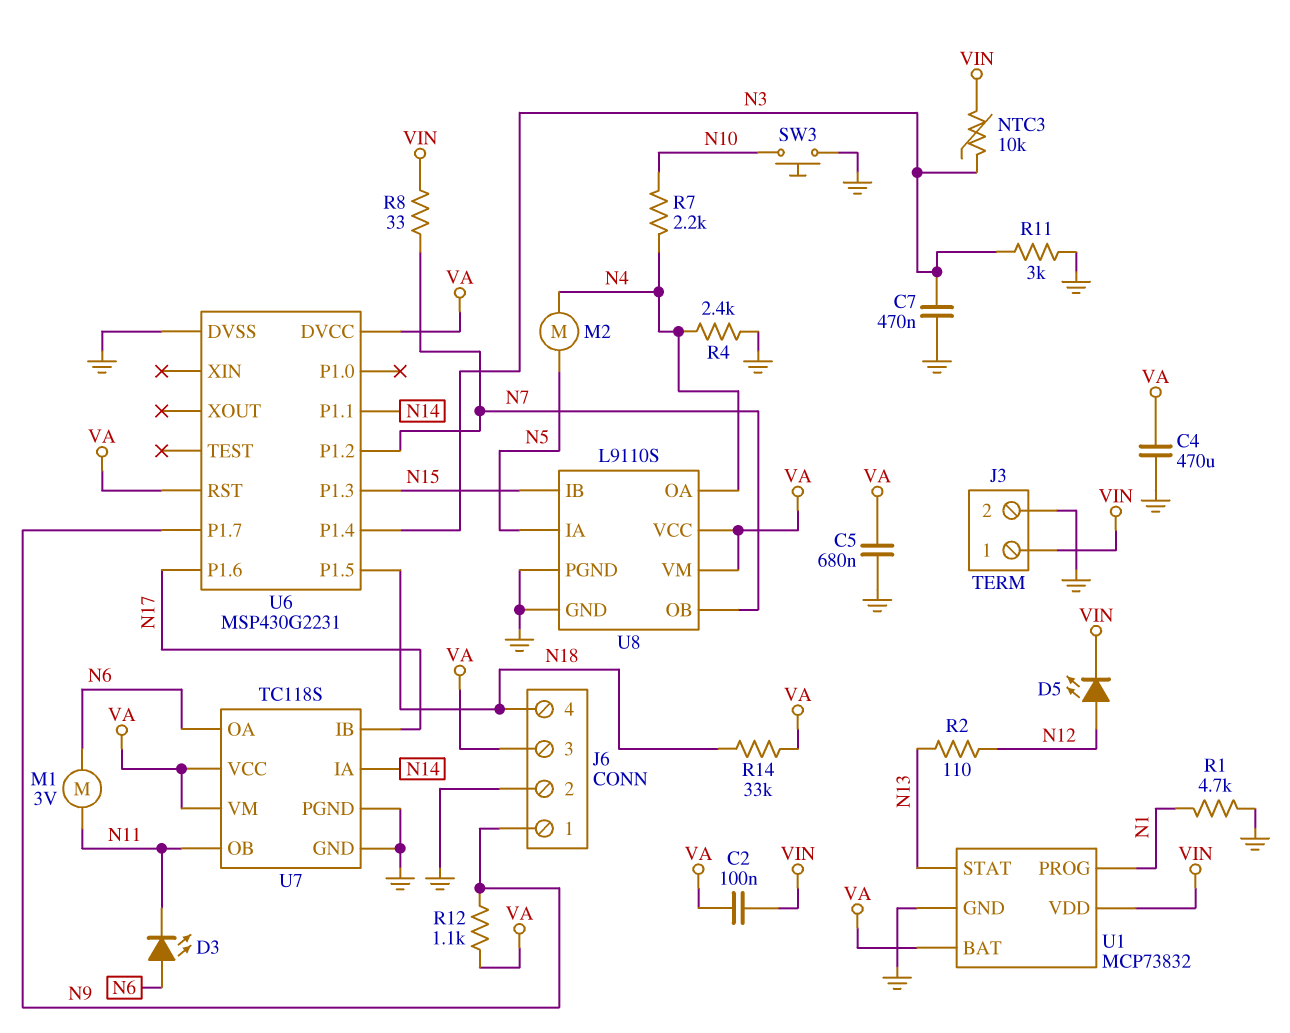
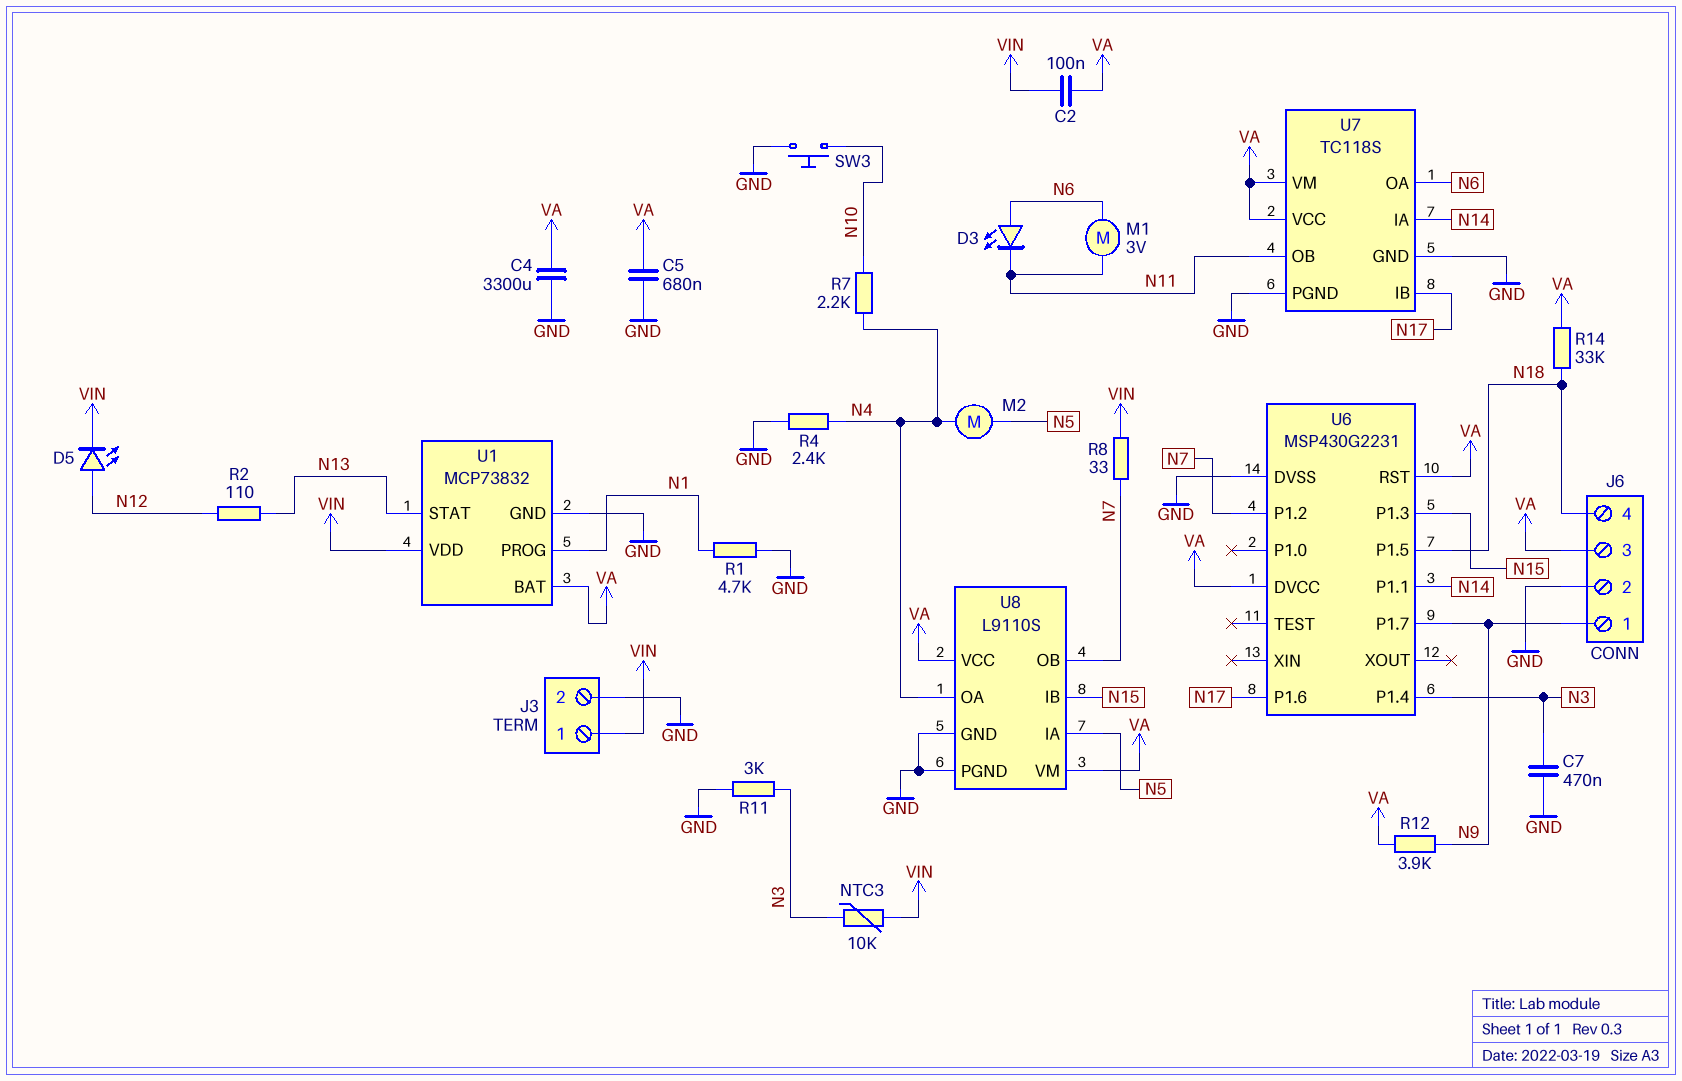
C4: 470uF (GND, VA) -> 3300uF (GND, VA)
R12: 1.1k (N9, VA) -> 3.9k (N9, VA)

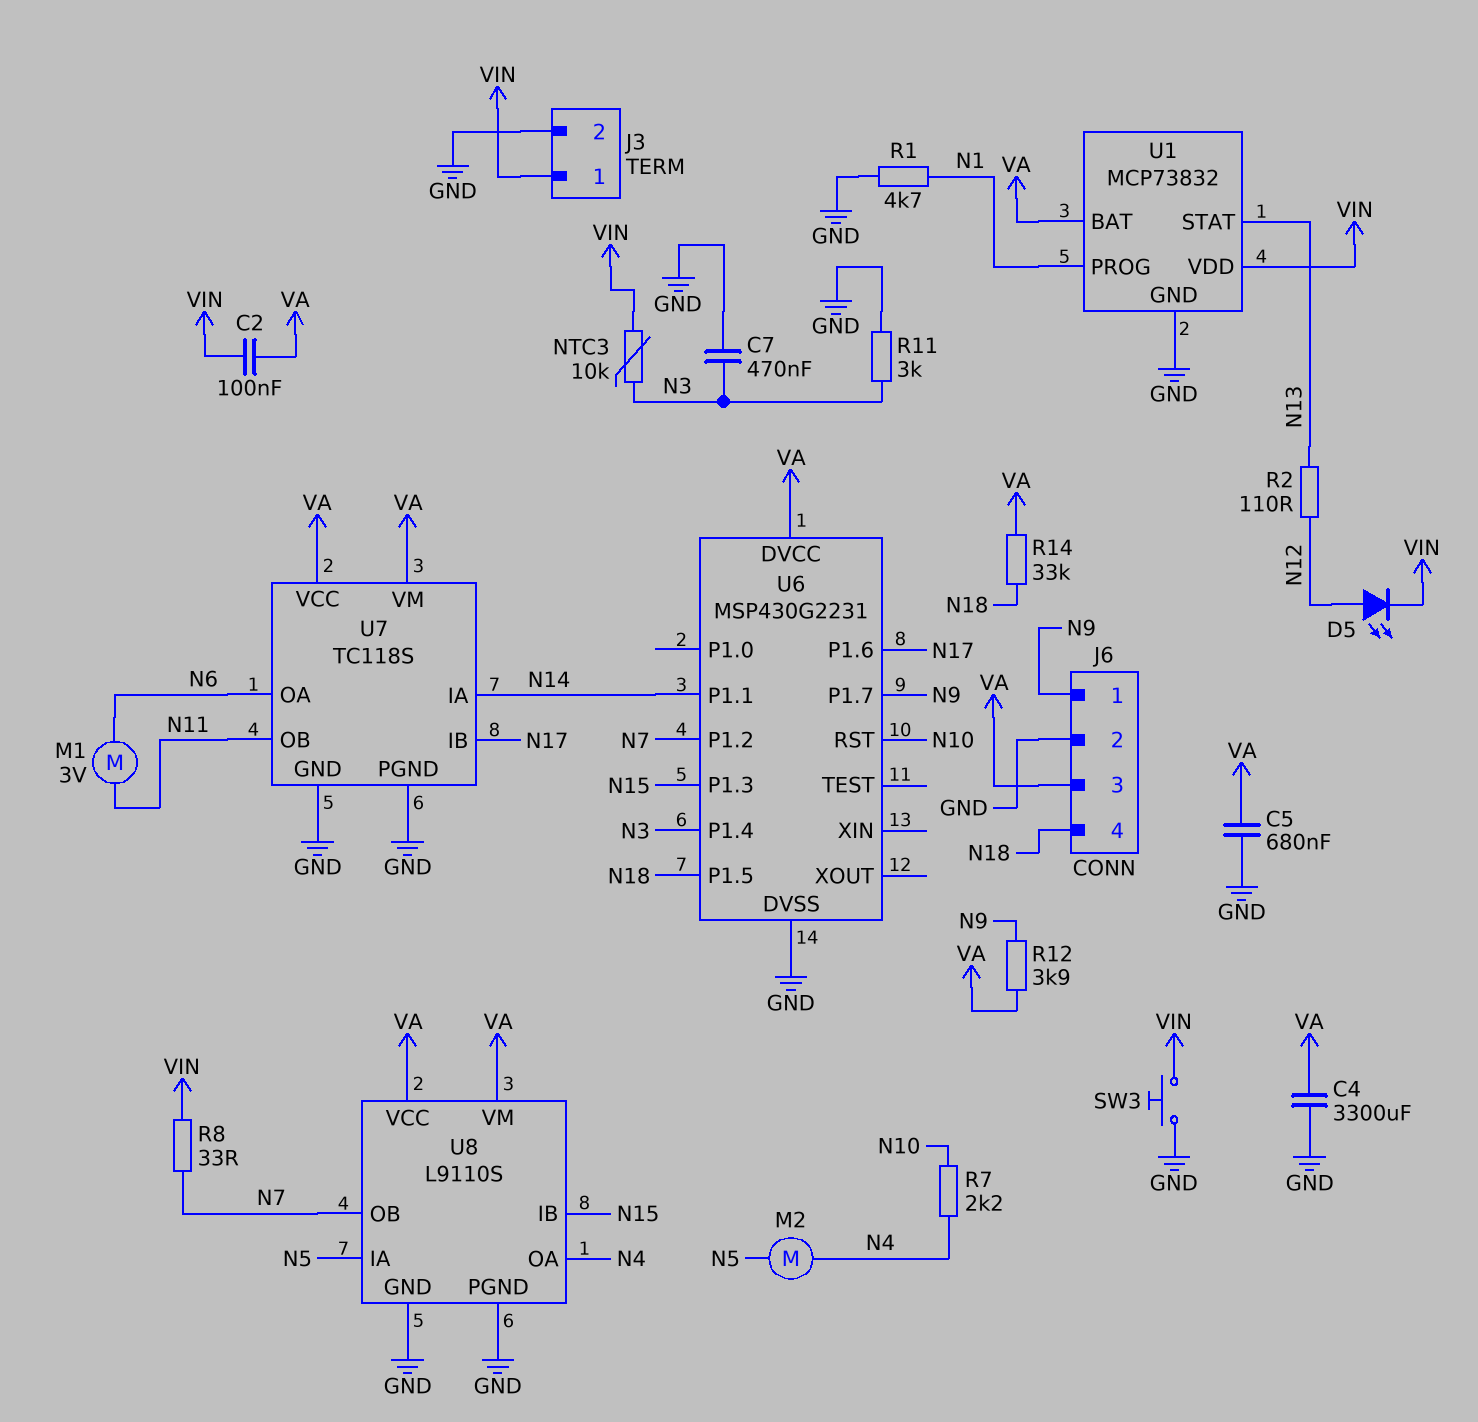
D3: LED (A N6, K N11) -> none
R4: 2.4k (GND, N4) -> none
SW3: button (GND, N10) -> button (GND, VIN)
U6 pin RST: VA -> N10

